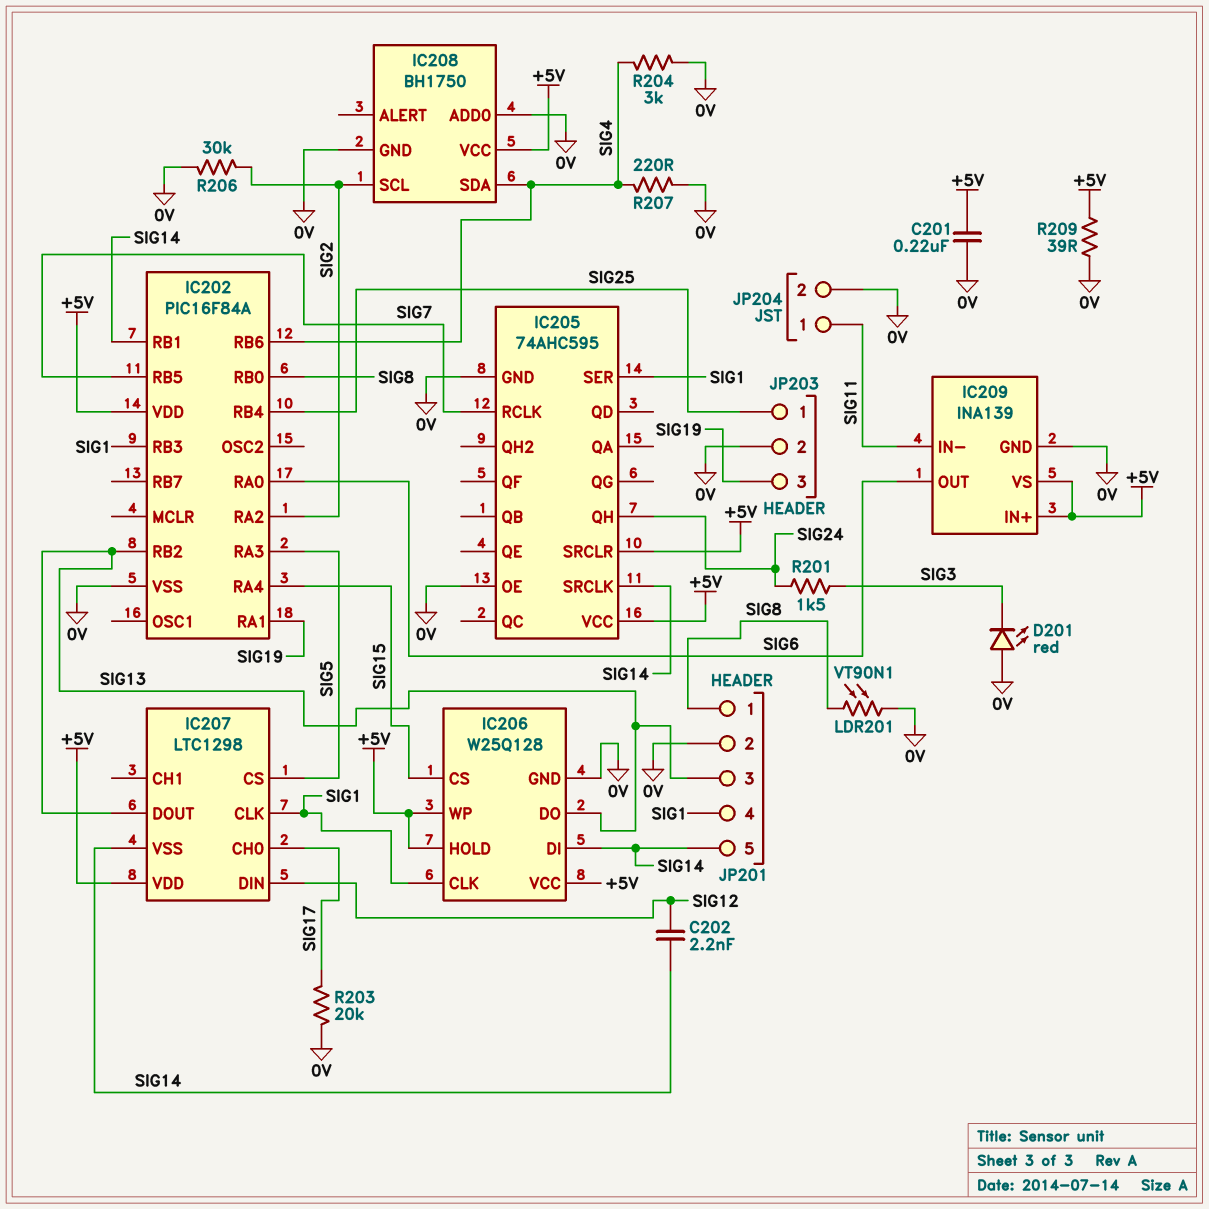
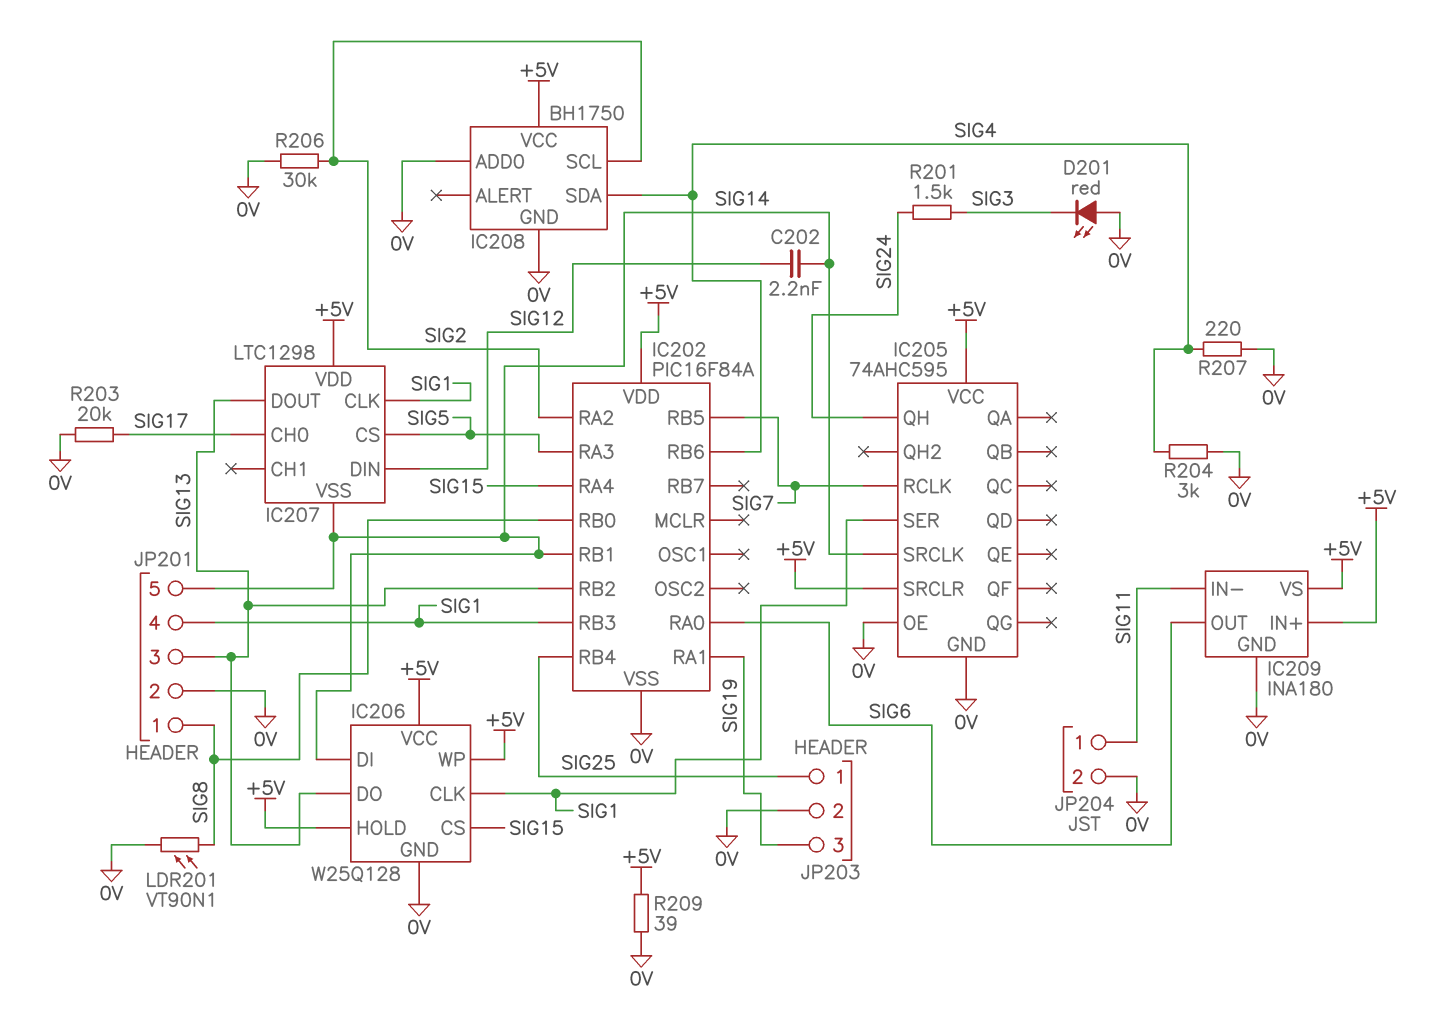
C201: 220nF (+5V, 0V) -> none
IC209: INA139 -> INA180

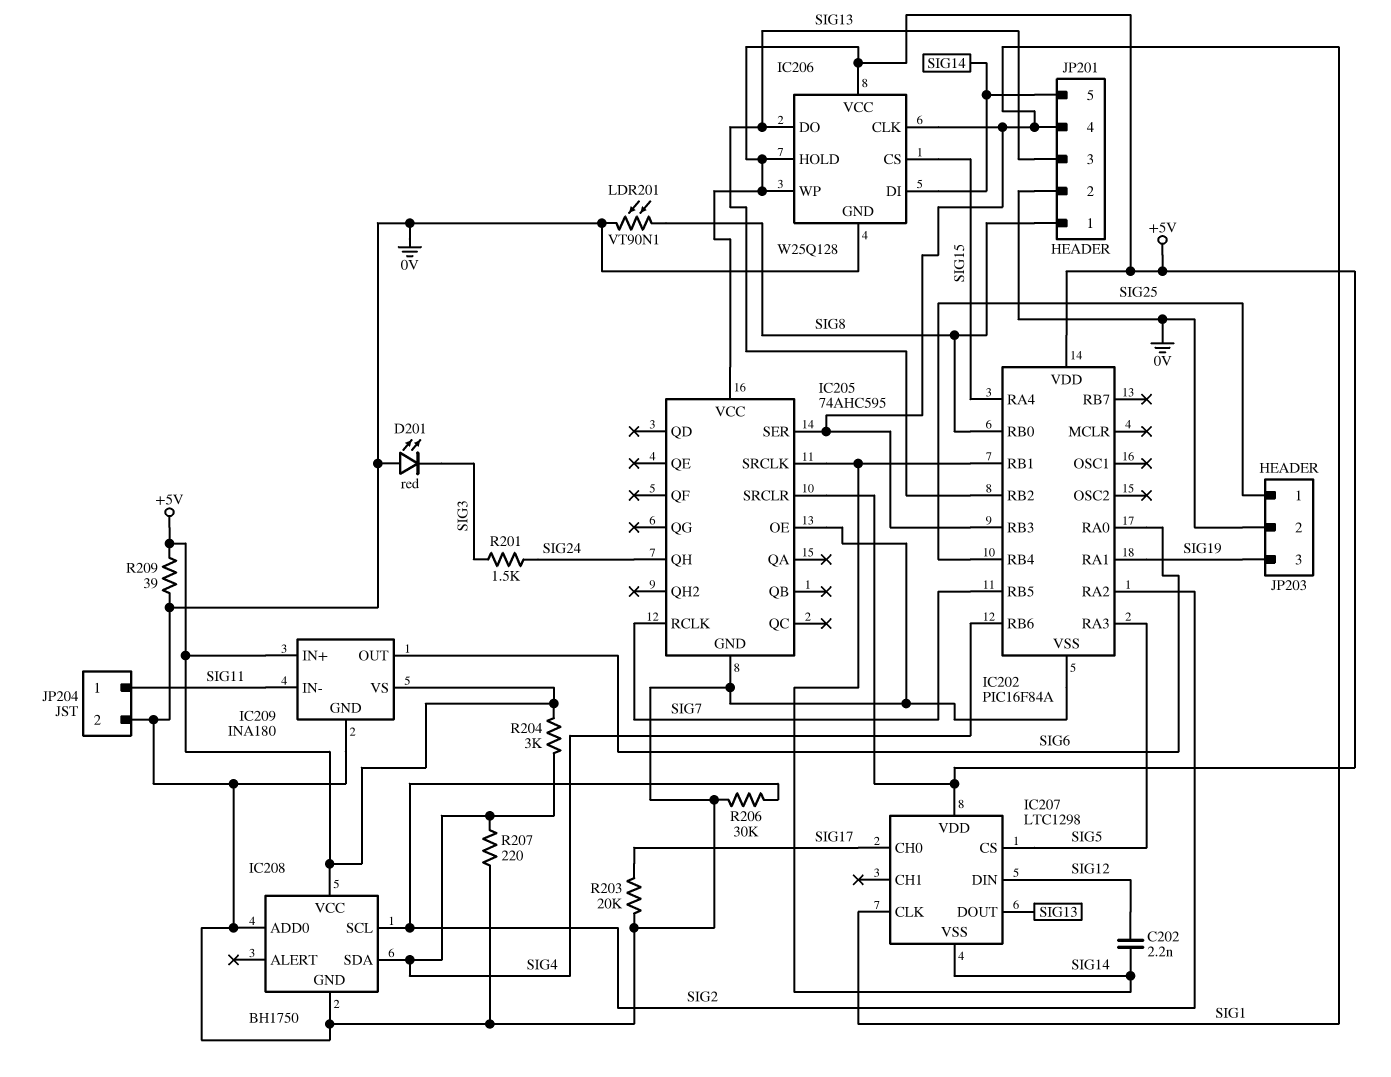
R204: 3k (0V, SIG4) -> 3k (+5V, SIG4)

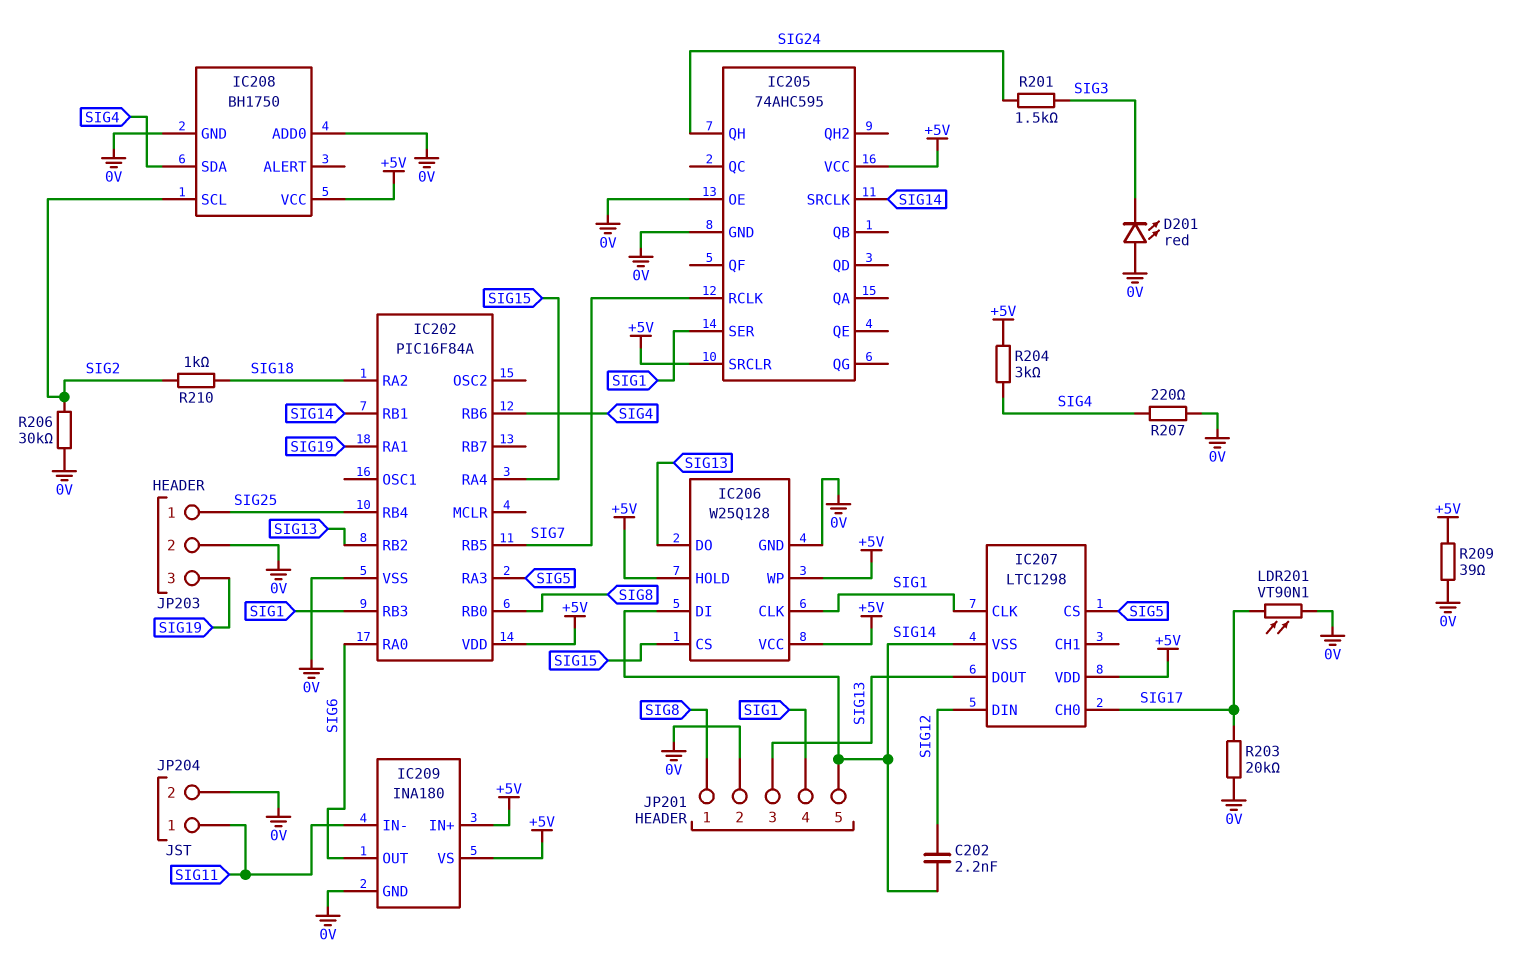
IC202 pin RA2: SIG2 -> SIG18
LDR201: VT90N1 (0V, SIG8) -> VT90N1 (0V, SIG17)
R210: none -> 1k (SIG2, SIG18)

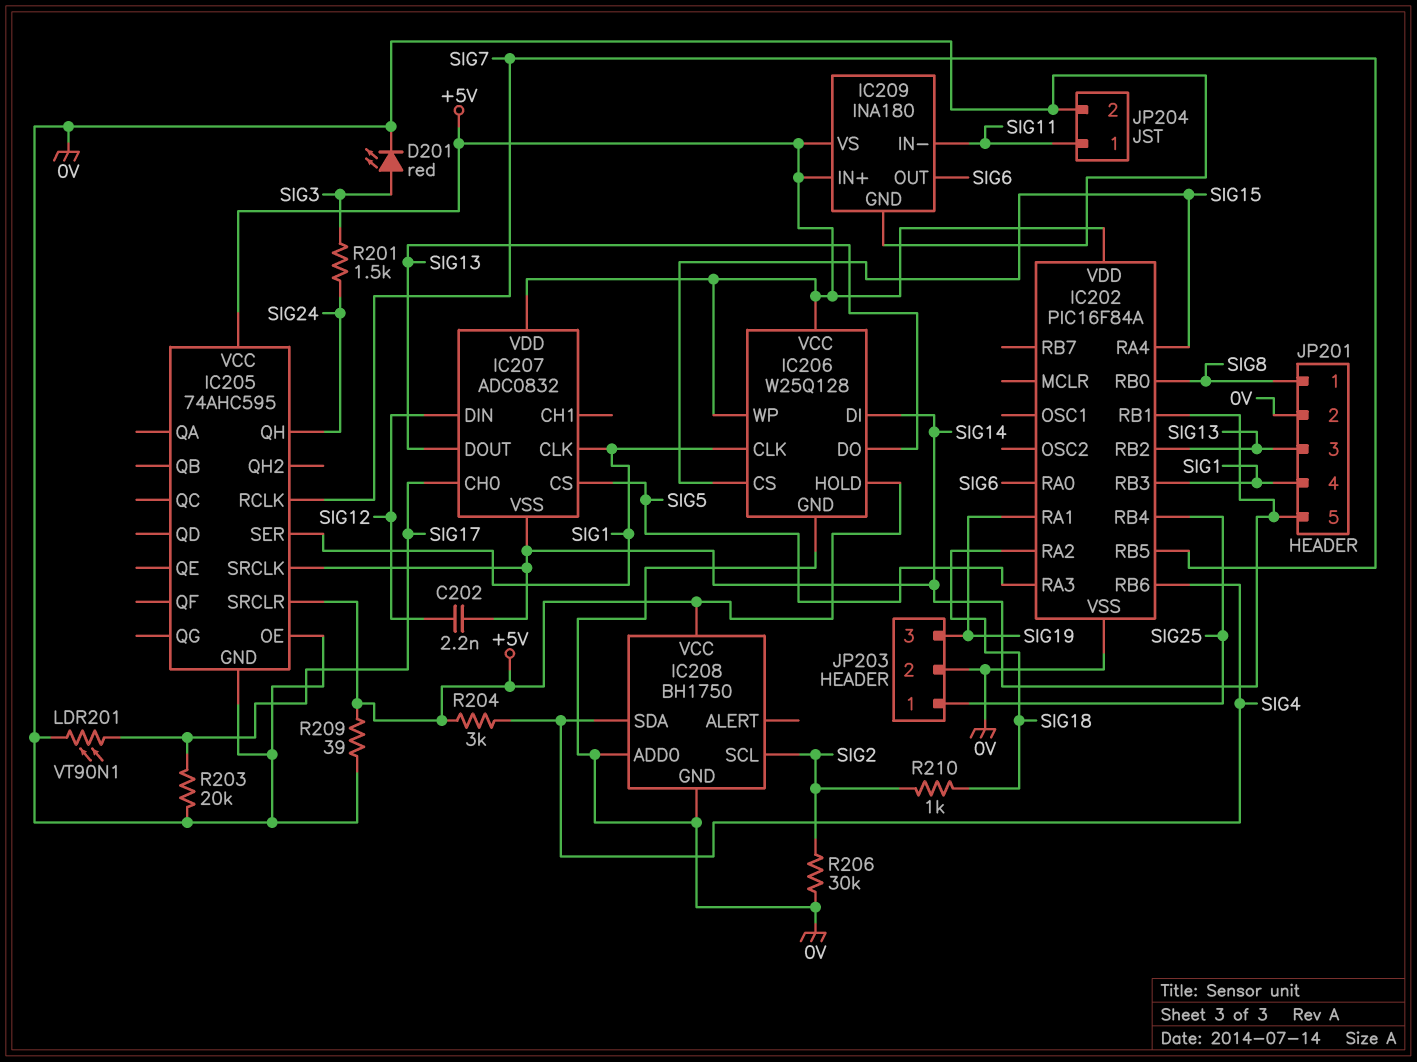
D201: LED red (A 0V, K SIG3) -> LED red (A SIG3, K 0V)
IC207: LTC1298 -> ADC0832
R207: 220 (0V, SIG4) -> none

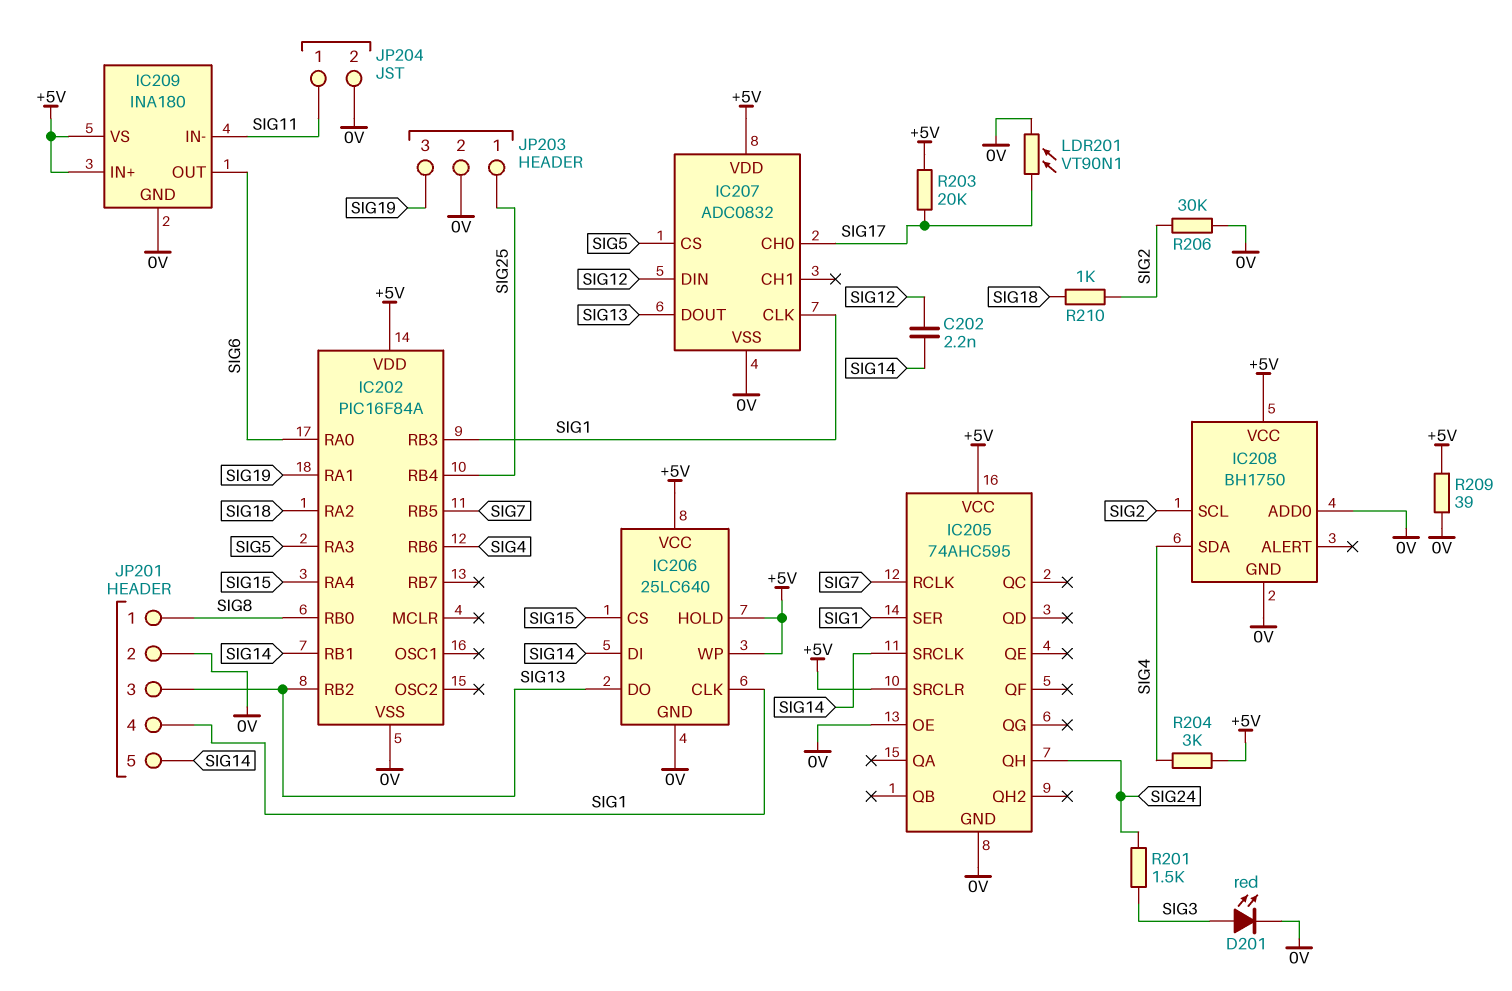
IC206: W25Q128 -> 25LC640
IC207 pin VSS: SIG14 -> 0V
R203: 20k (0V, SIG17) -> 20k (+5V, SIG17)

